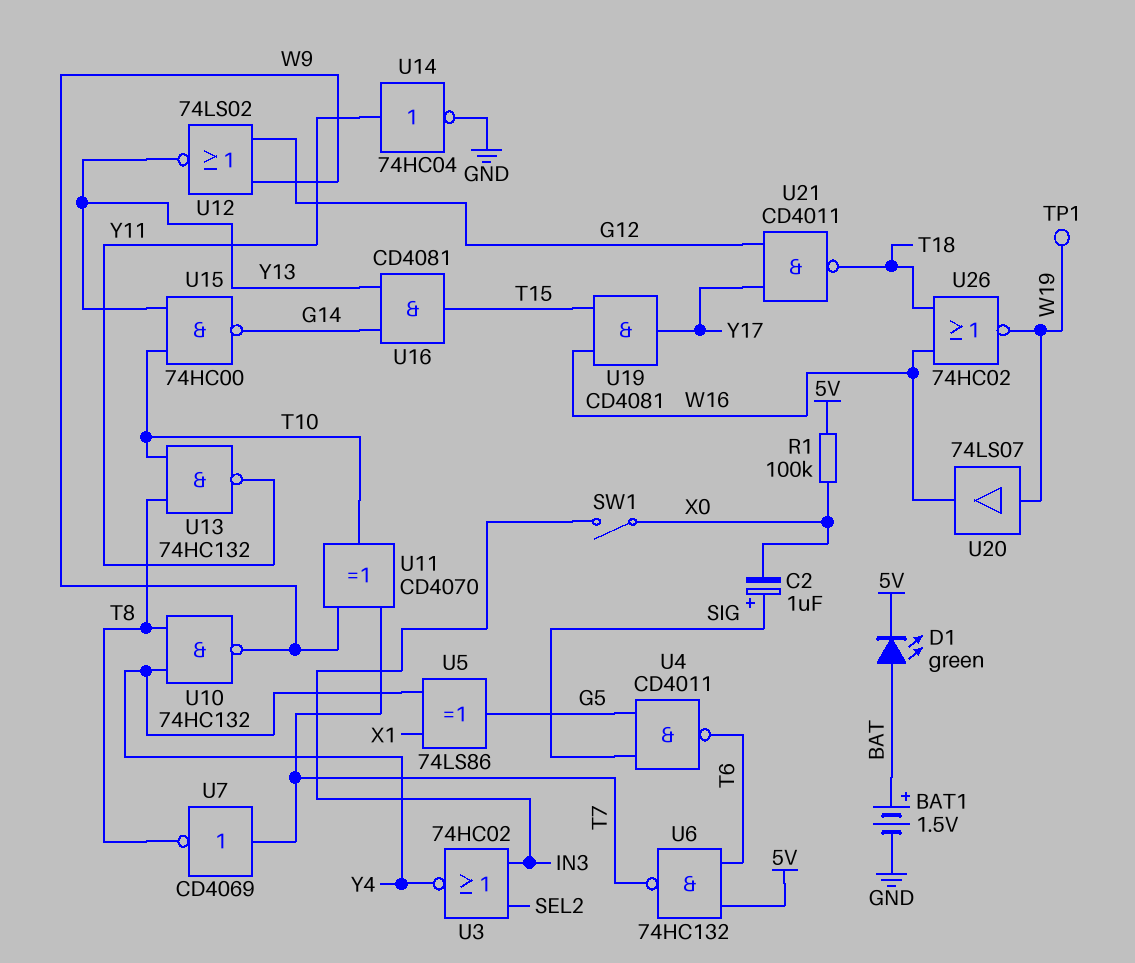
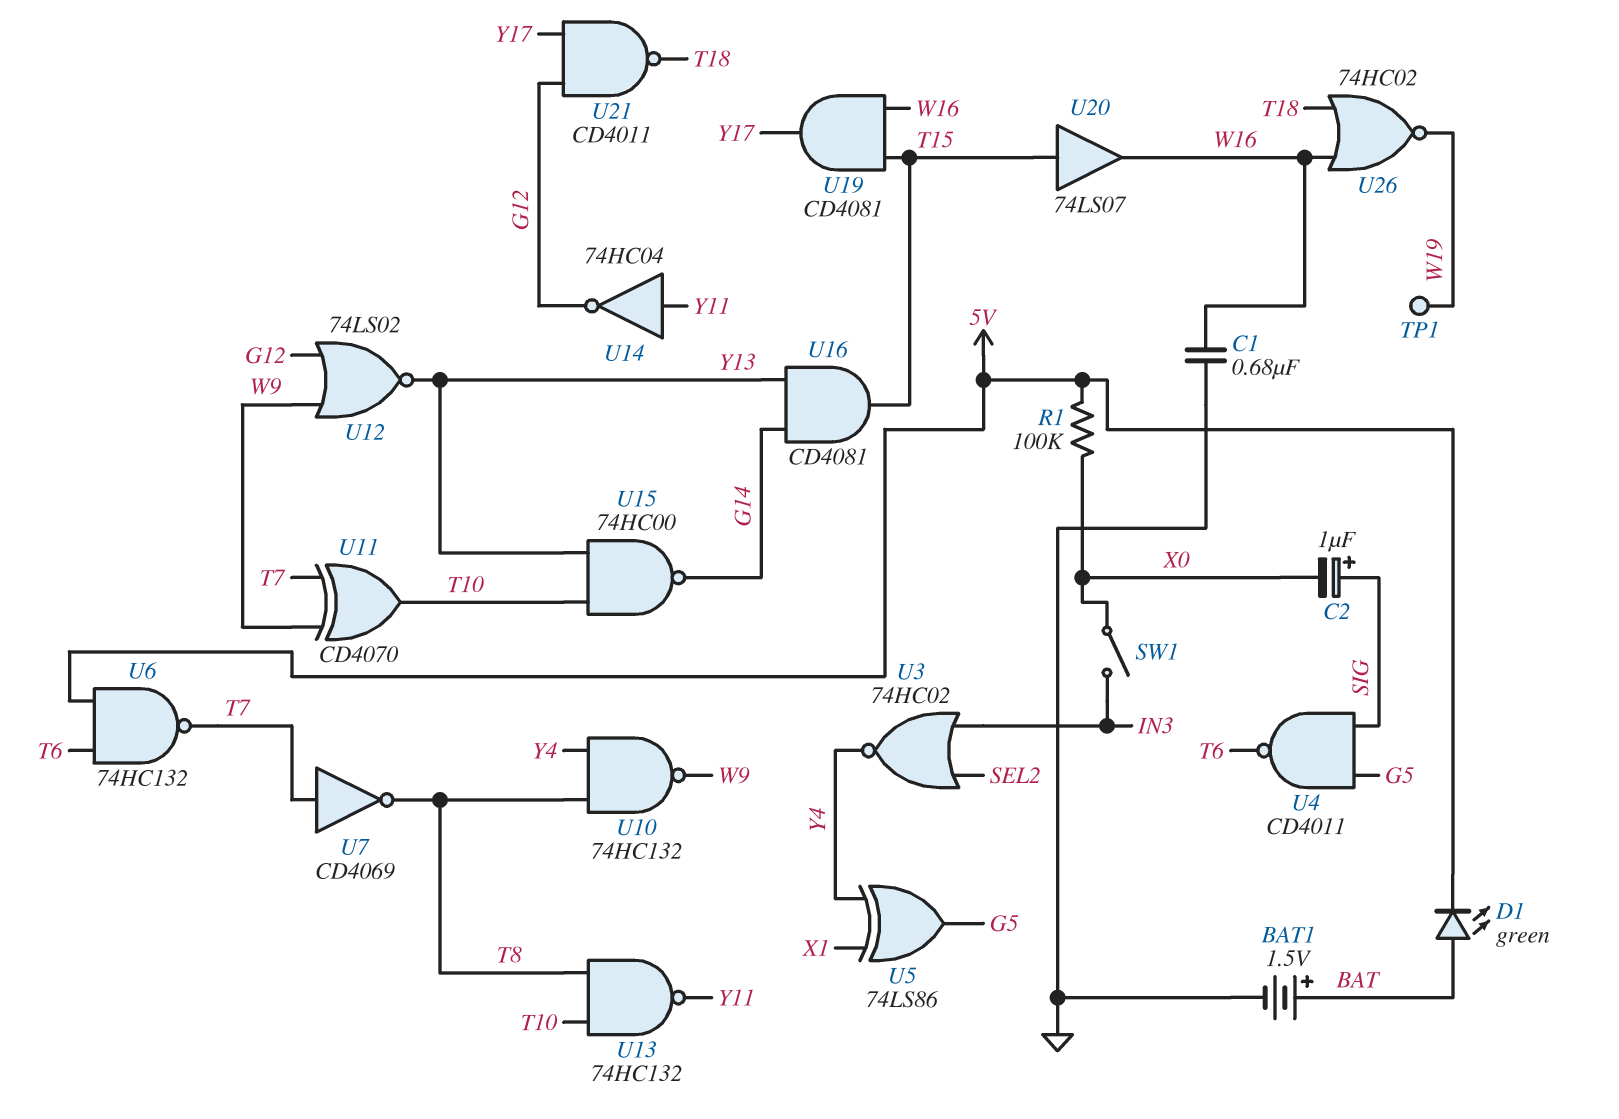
C1: none -> 680nF (GND, W16)
U14: NOT 74HC04 (in Y11, out GND) -> NOT 74HC04 (in Y11, out G12)
U20: buffer 74LS07 (in W19, out W16) -> buffer 74LS07 (in T15, out W16)

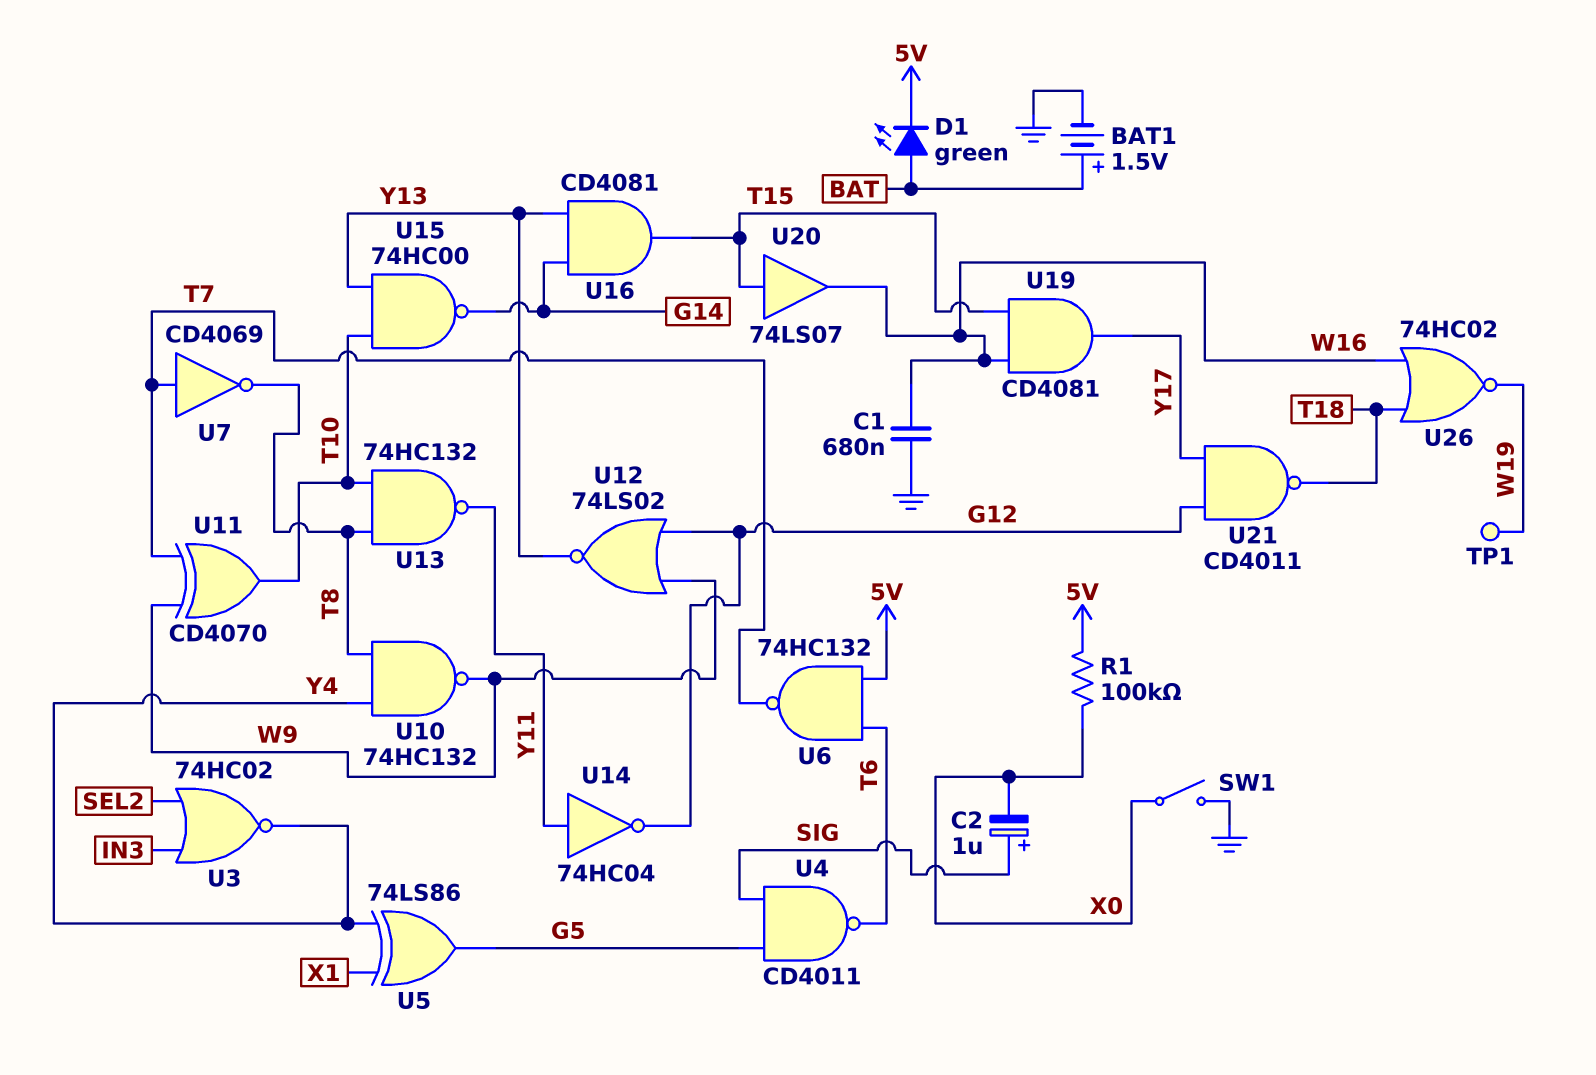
SW1: switch (IN3, X0) -> switch (GND, X0)

